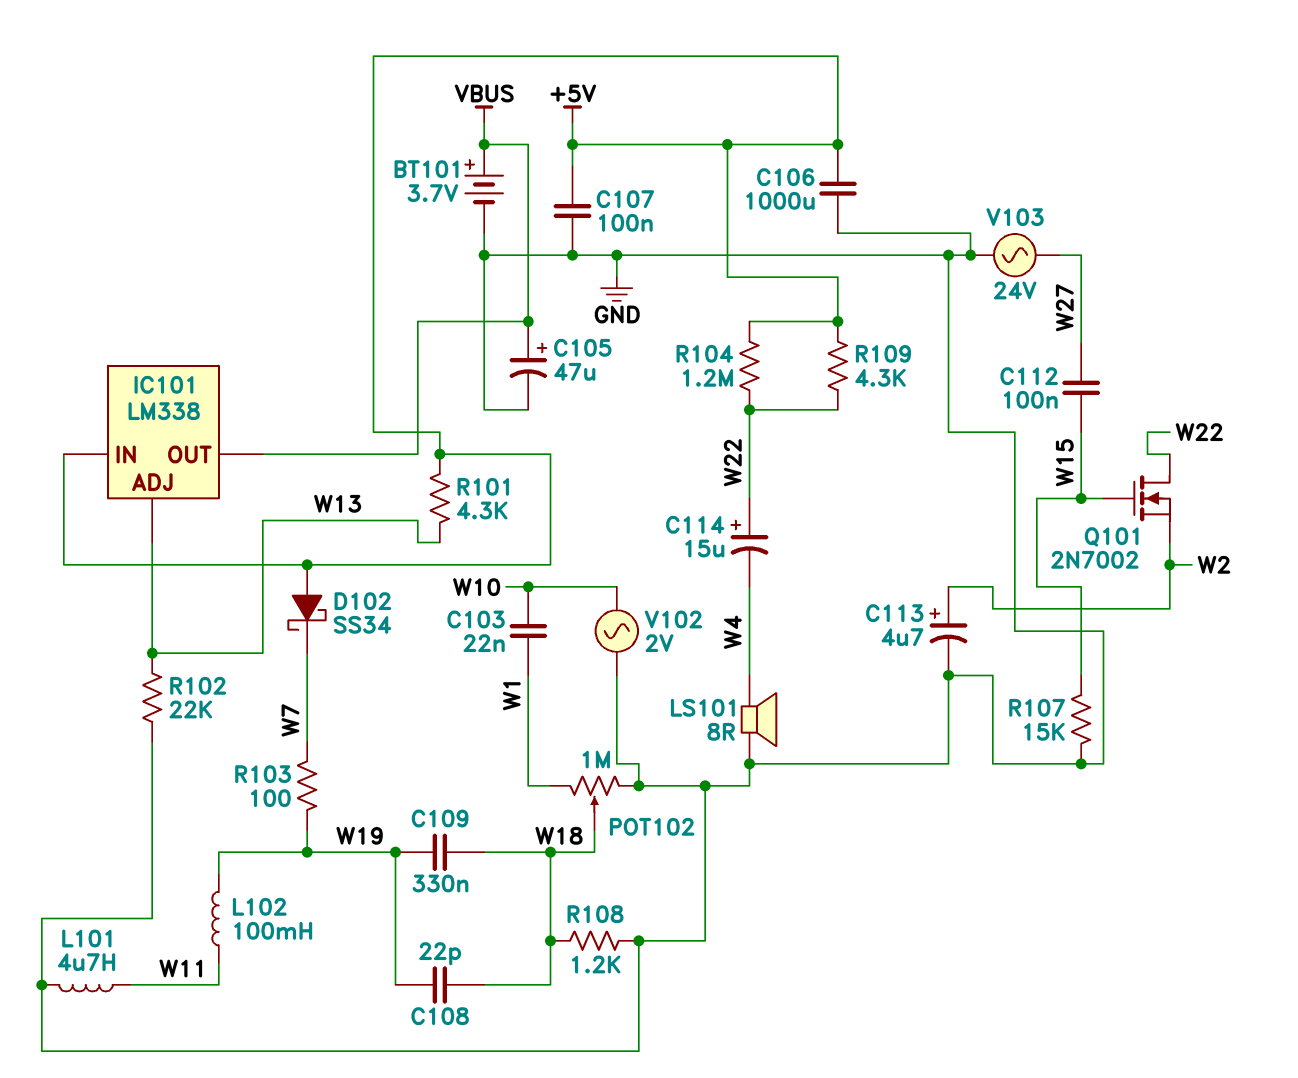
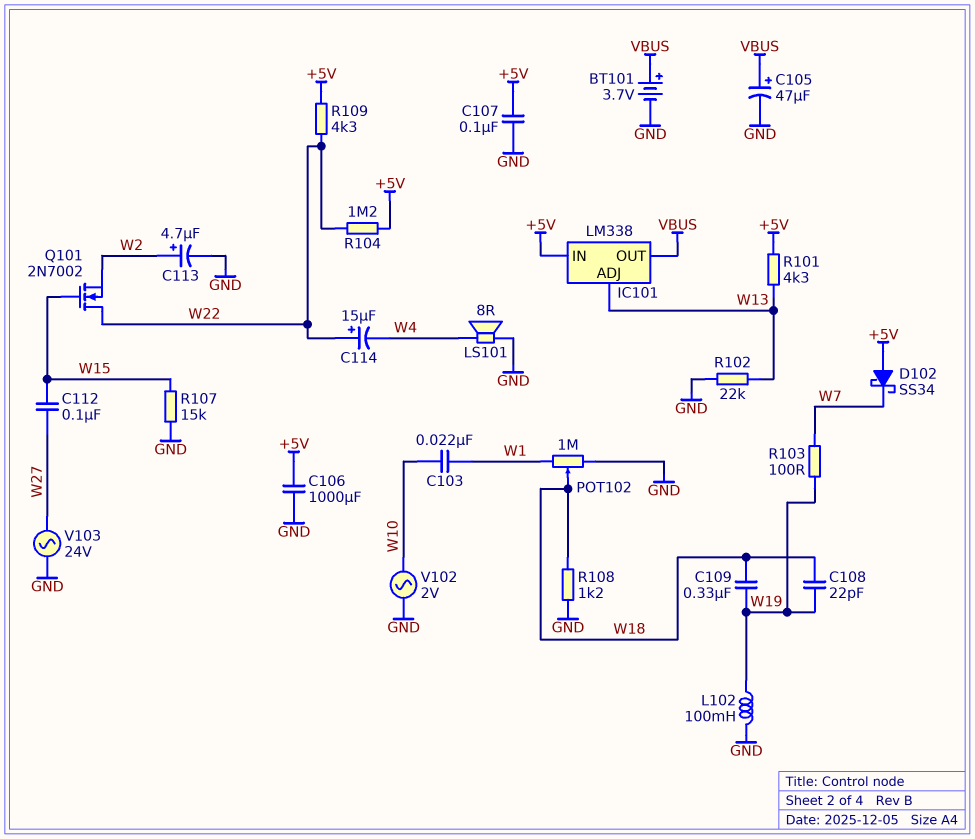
L101: 4.7uH (GND, W11) -> none
L102: 100mH (W11, W19) -> 100mH (GND, W19)

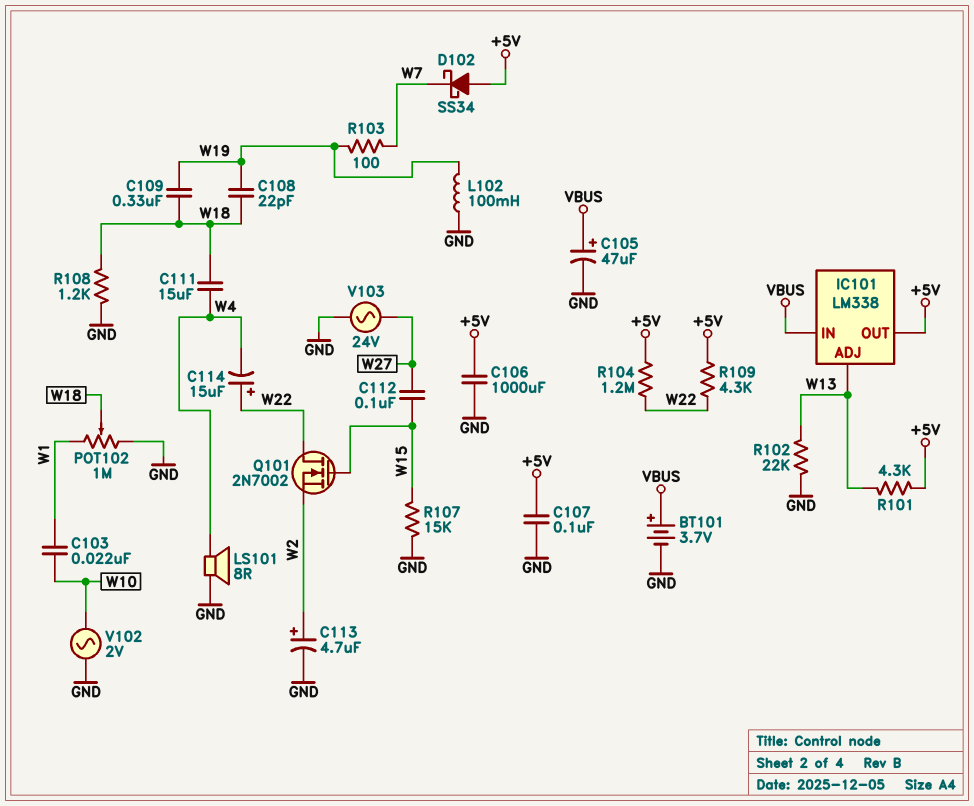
C111: none -> 15uF (W4, W18)
IC101 pin IN: +5V -> VBUS
IC101 pin OUT: VBUS -> +5V

